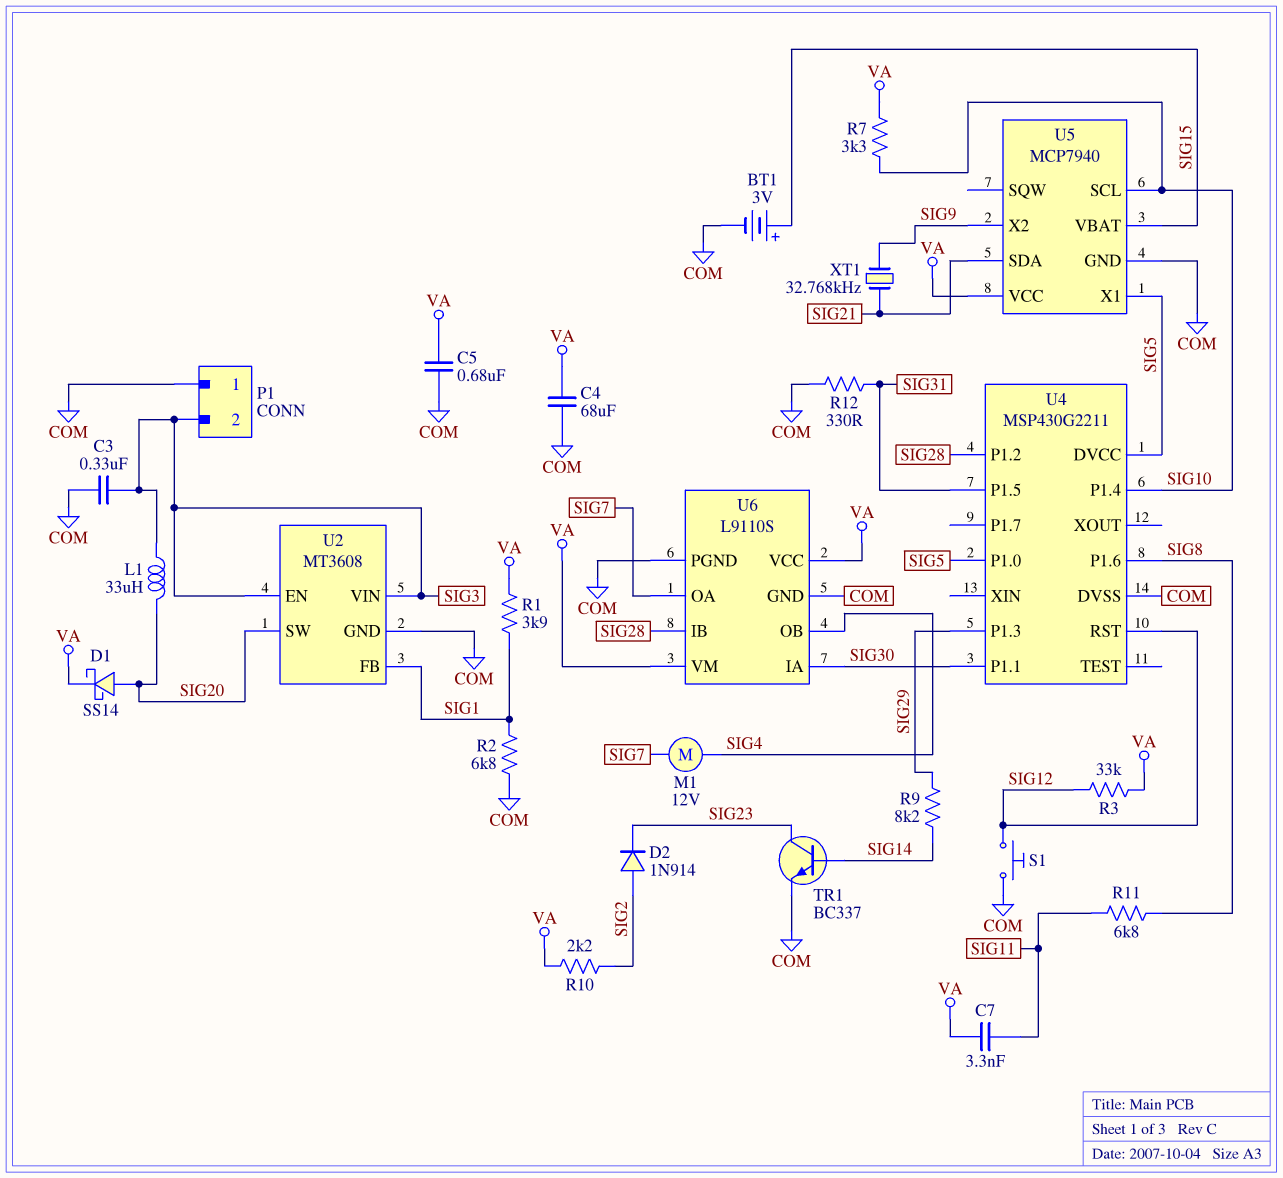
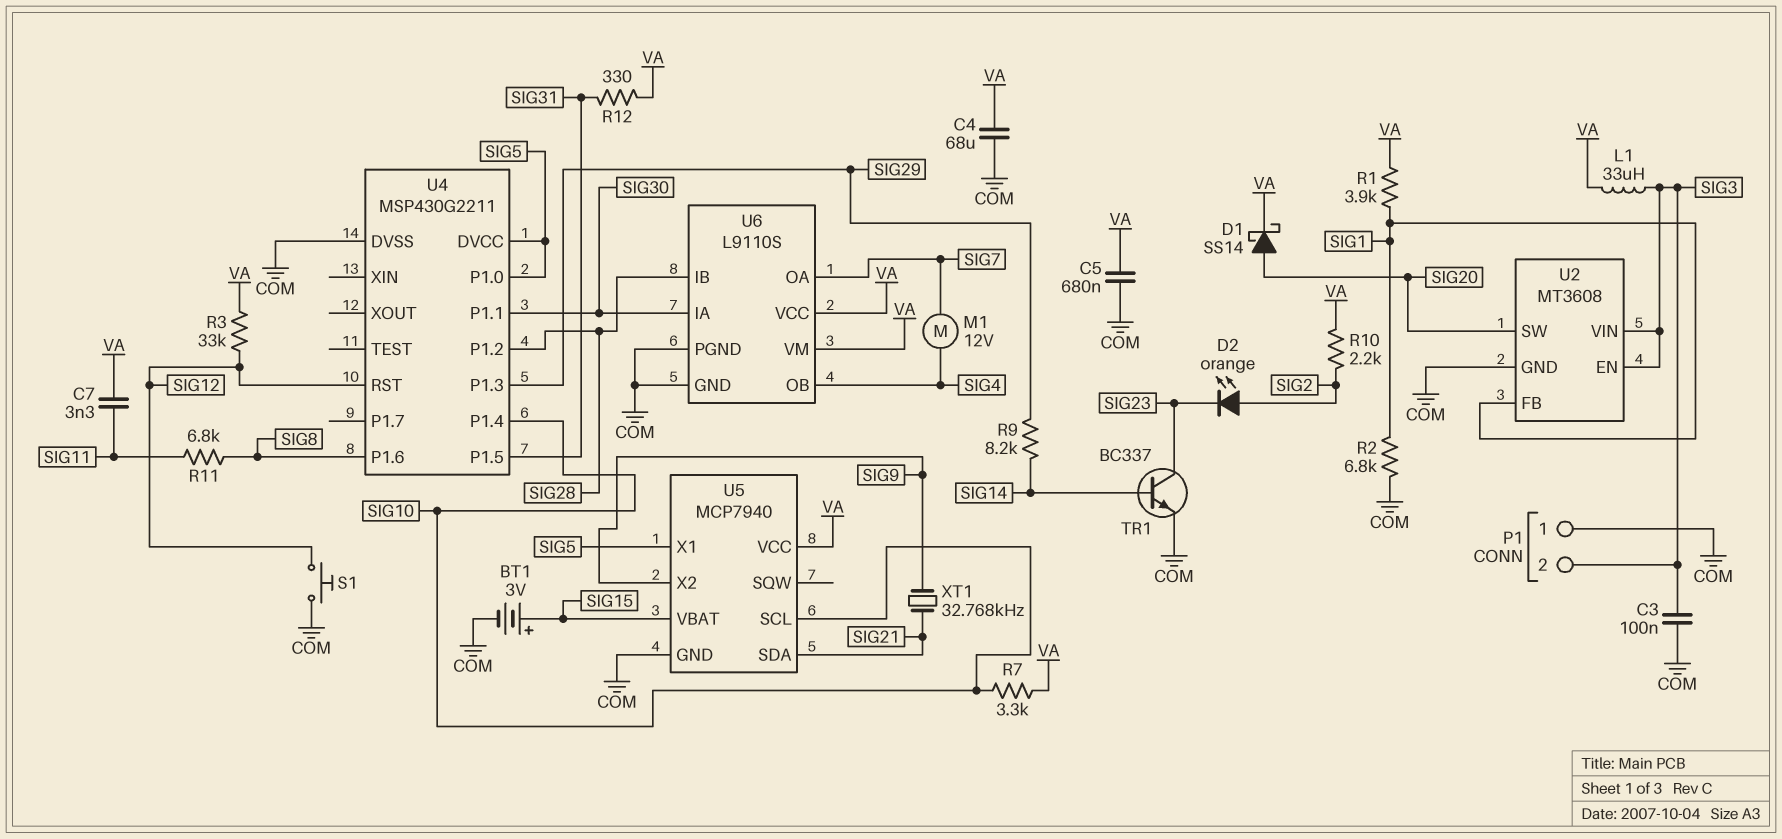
C3: 330nF (COM, SIG3) -> 100nF (COM, SIG3)
D2: diode 1N914 (A SIG2, K SIG23) -> LED orange (A SIG2, K SIG23)
L1: 33uH (SIG3, SIG20) -> 33uH (SIG3, VA)
R12: 330 (COM, SIG31) -> 330 (SIG31, VA)

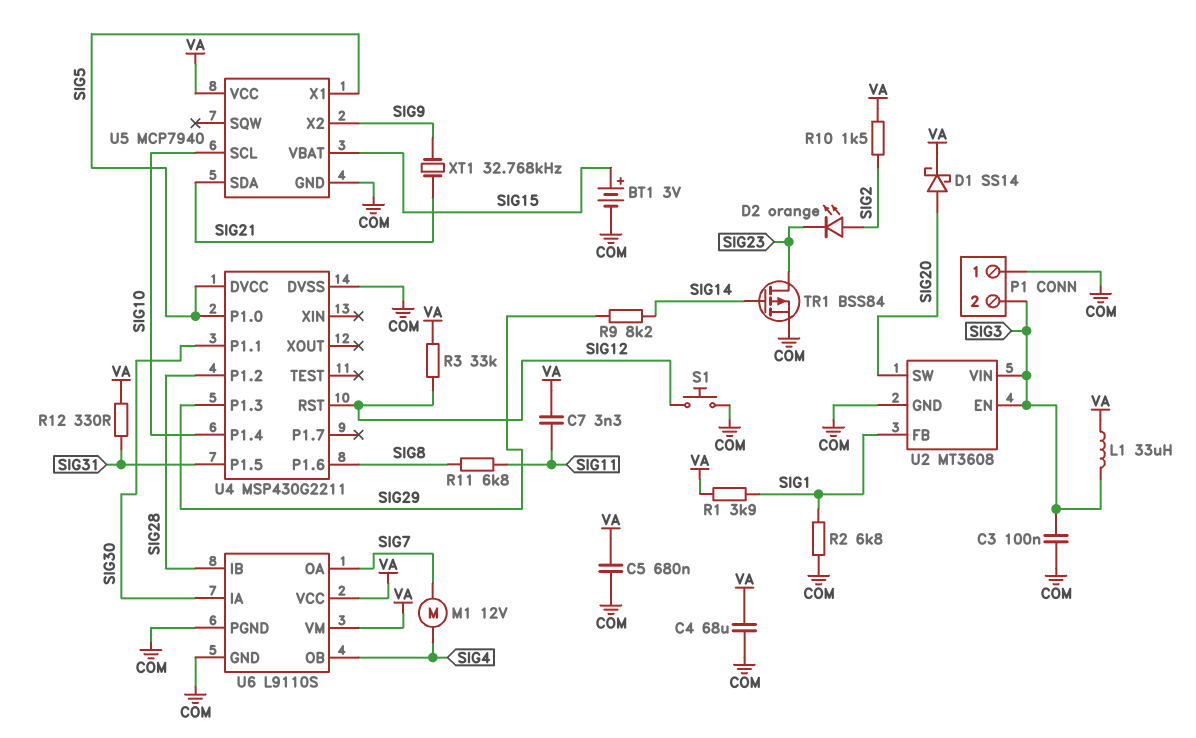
R7: 3.3k (SIG10, VA) -> none
R10: 2.2k (SIG2, VA) -> 1.5k (SIG2, VA)
TR1: NPN BC337 (B SIG14, C SIG23, E COM) -> PMOS BSS84 (G SIG14, D SIG23, S COM)

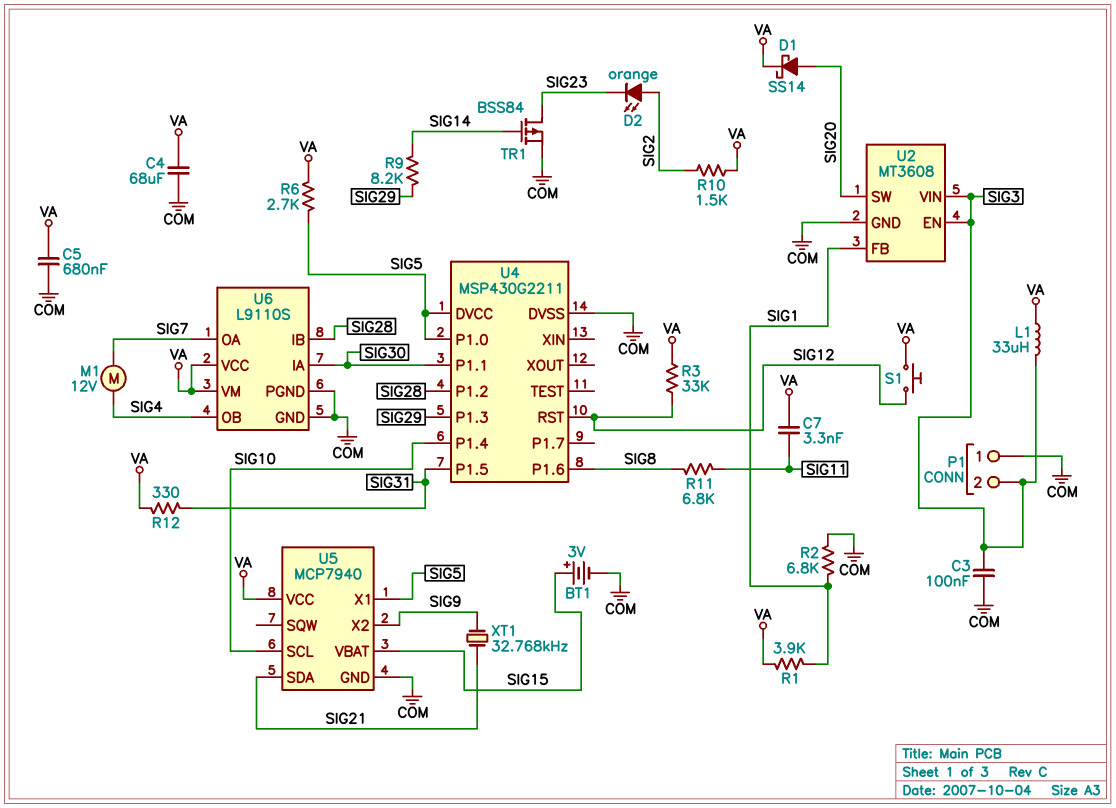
R6: none -> 2.7k (SIG5, VA)
S1: button (COM, SIG12) -> button (SIG12, VA)

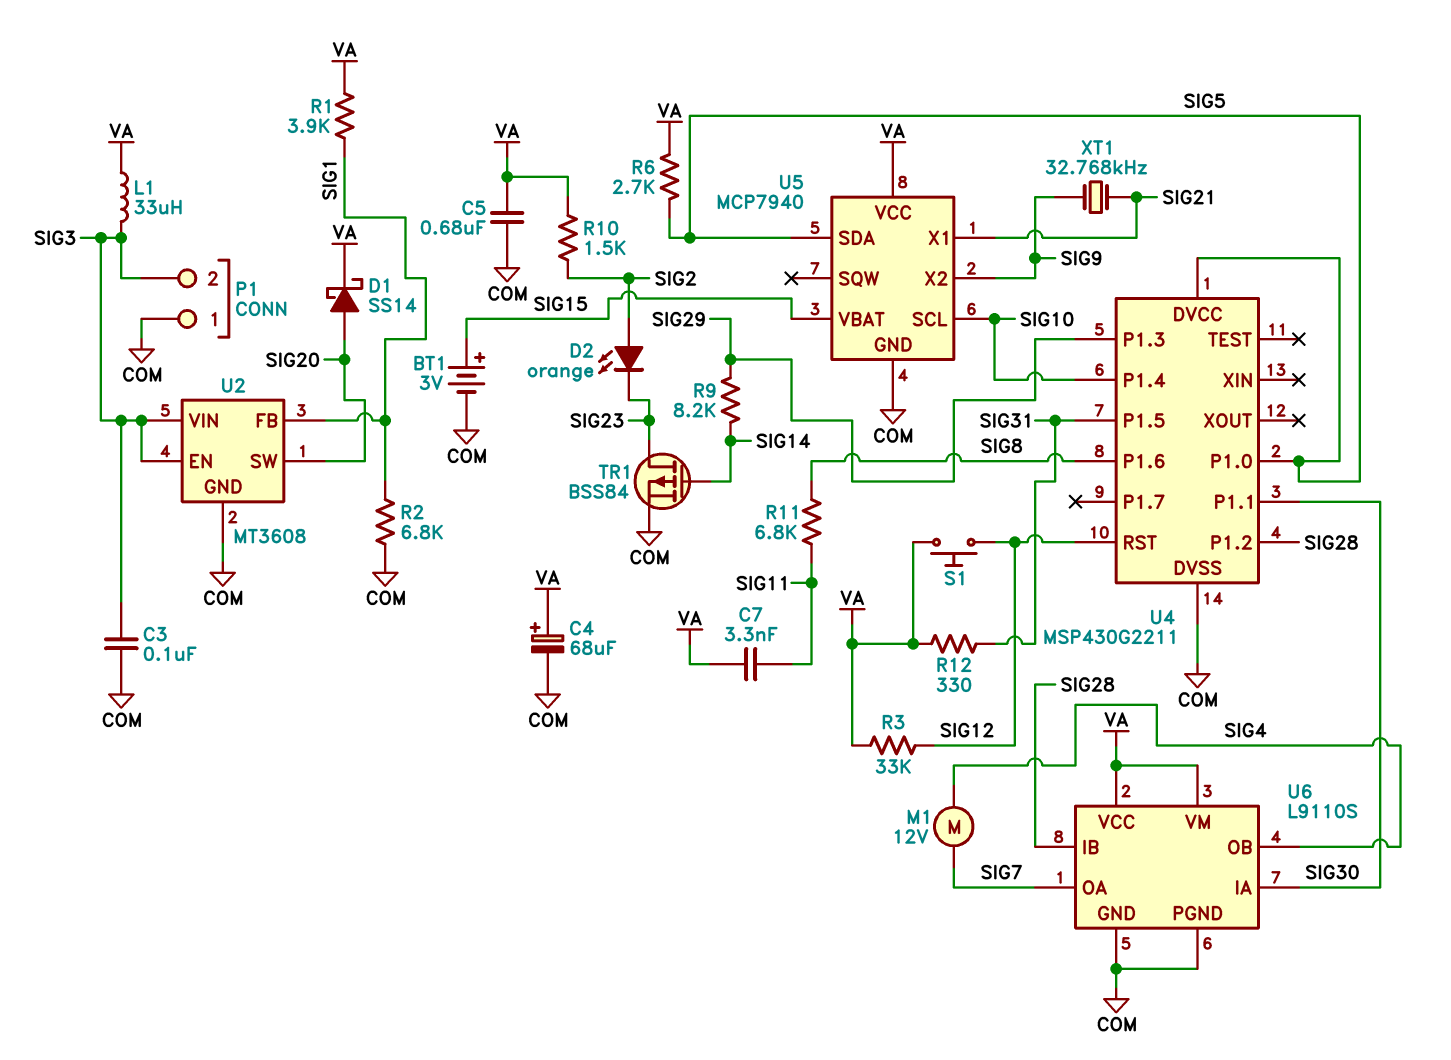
C4: 68uF (COM, VA) -> 68uF (plus VA, minus COM)
U5 pin SDA: SIG21 -> SIG5
U5 pin X1: SIG5 -> SIG21

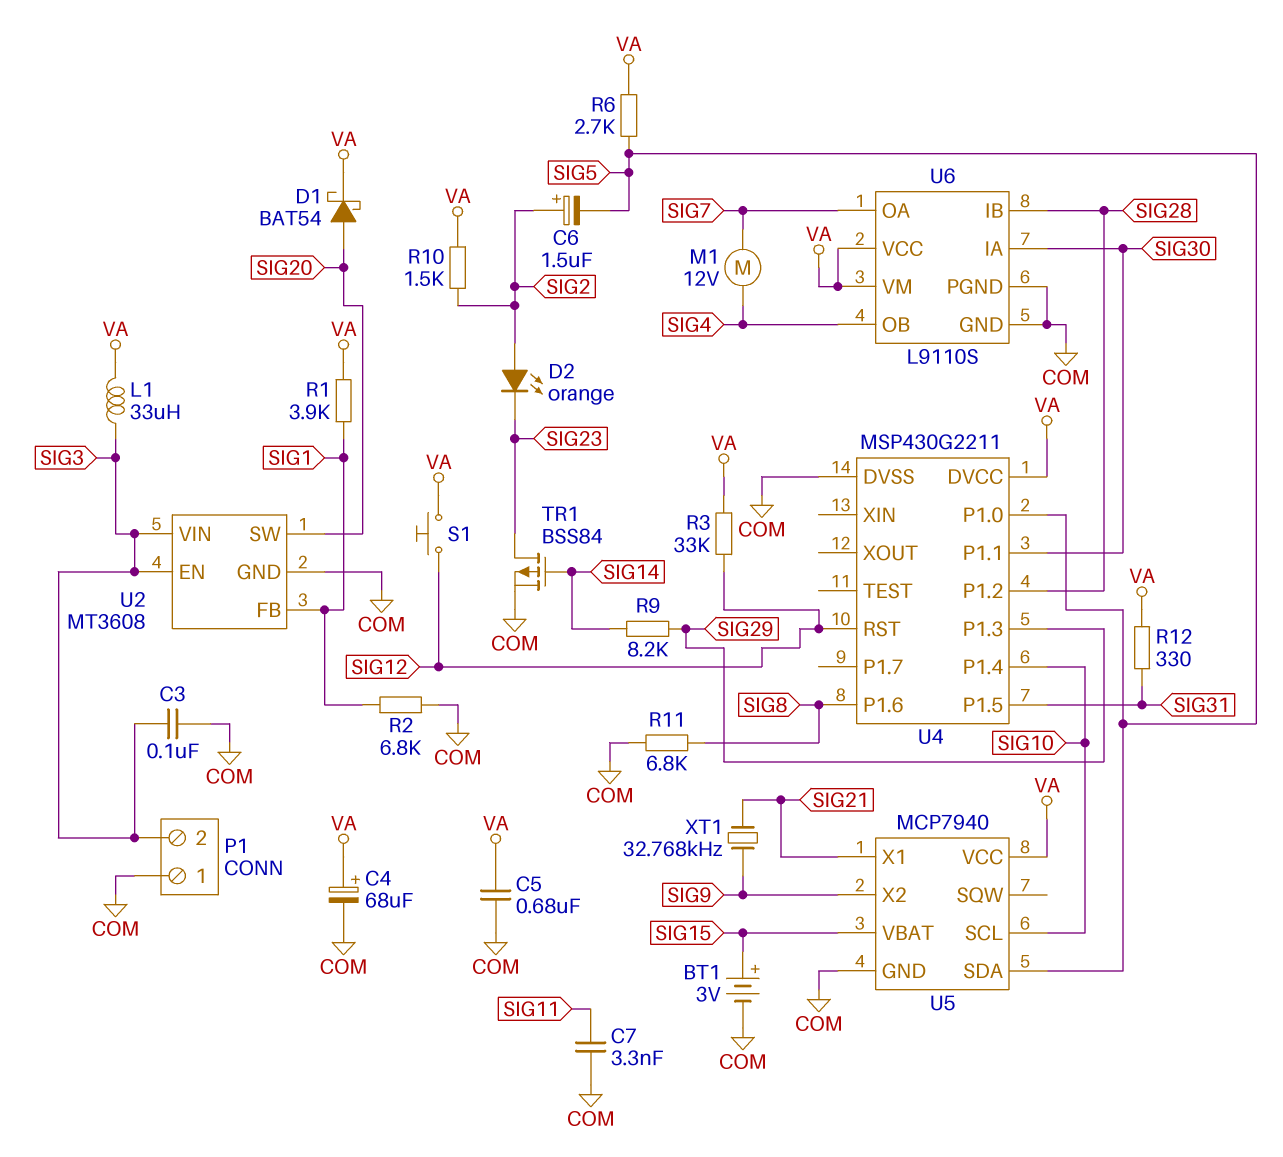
C6: none -> 1.5uF (plus SIG2, minus SIG5)
C7: 3.3nF (SIG11, VA) -> 3.3nF (COM, SIG11)
D1: schottky SS14 (A SIG20, K VA) -> schottky BAT54 (A SIG20, K VA)
R11: 6.8k (SIG8, SIG11) -> 6.8k (COM, SIG8)
U4 pin DVCC: SIG5 -> VA

